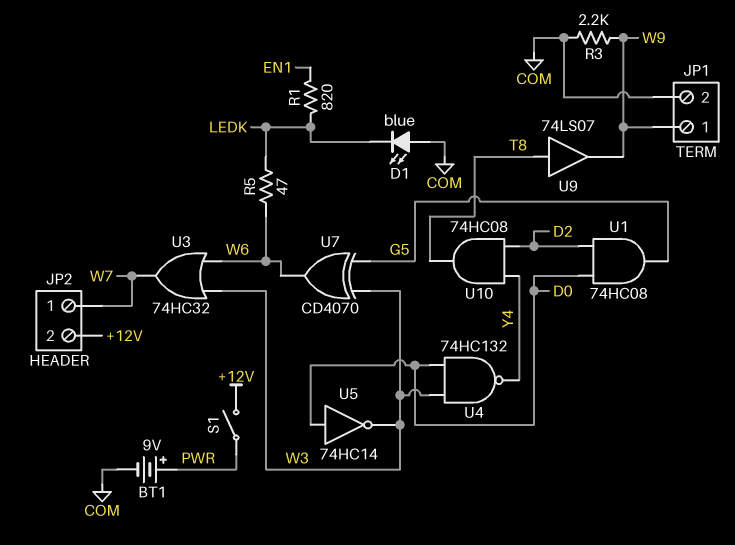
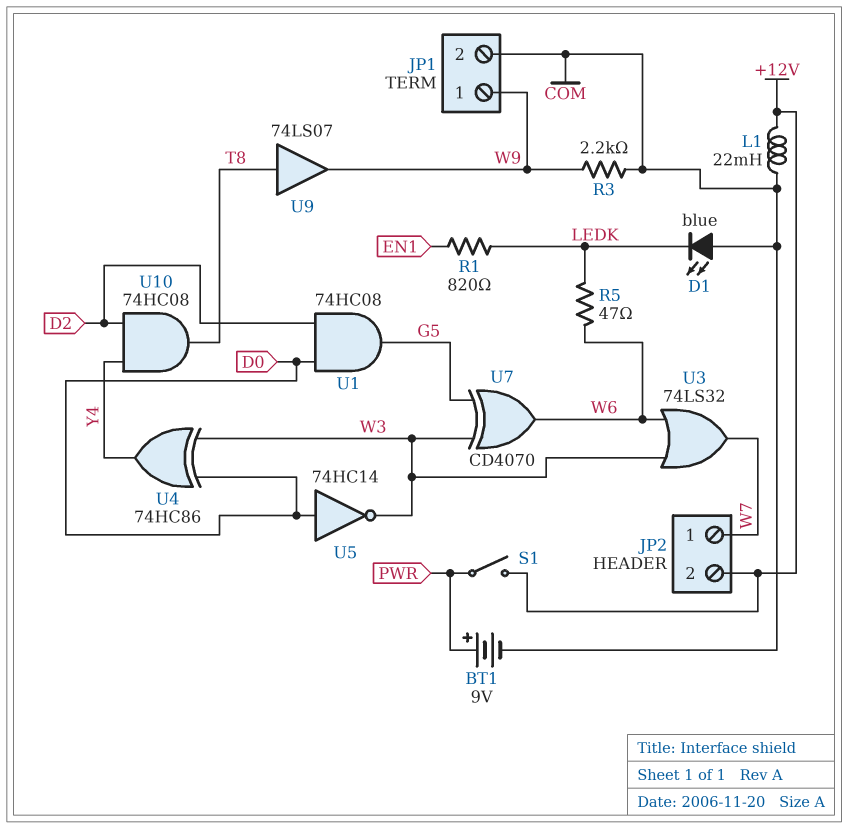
L1: none -> 22mH (+12V, COM)
U3: OR 74HC32 (in W3, in W6, out W7) -> OR 74LS32 (in W3, in W6, out W7)
U4: NAND 74HC132 (in D0, in W3, out Y4) -> XOR 74HC86 (in D0, in W3, out Y4)

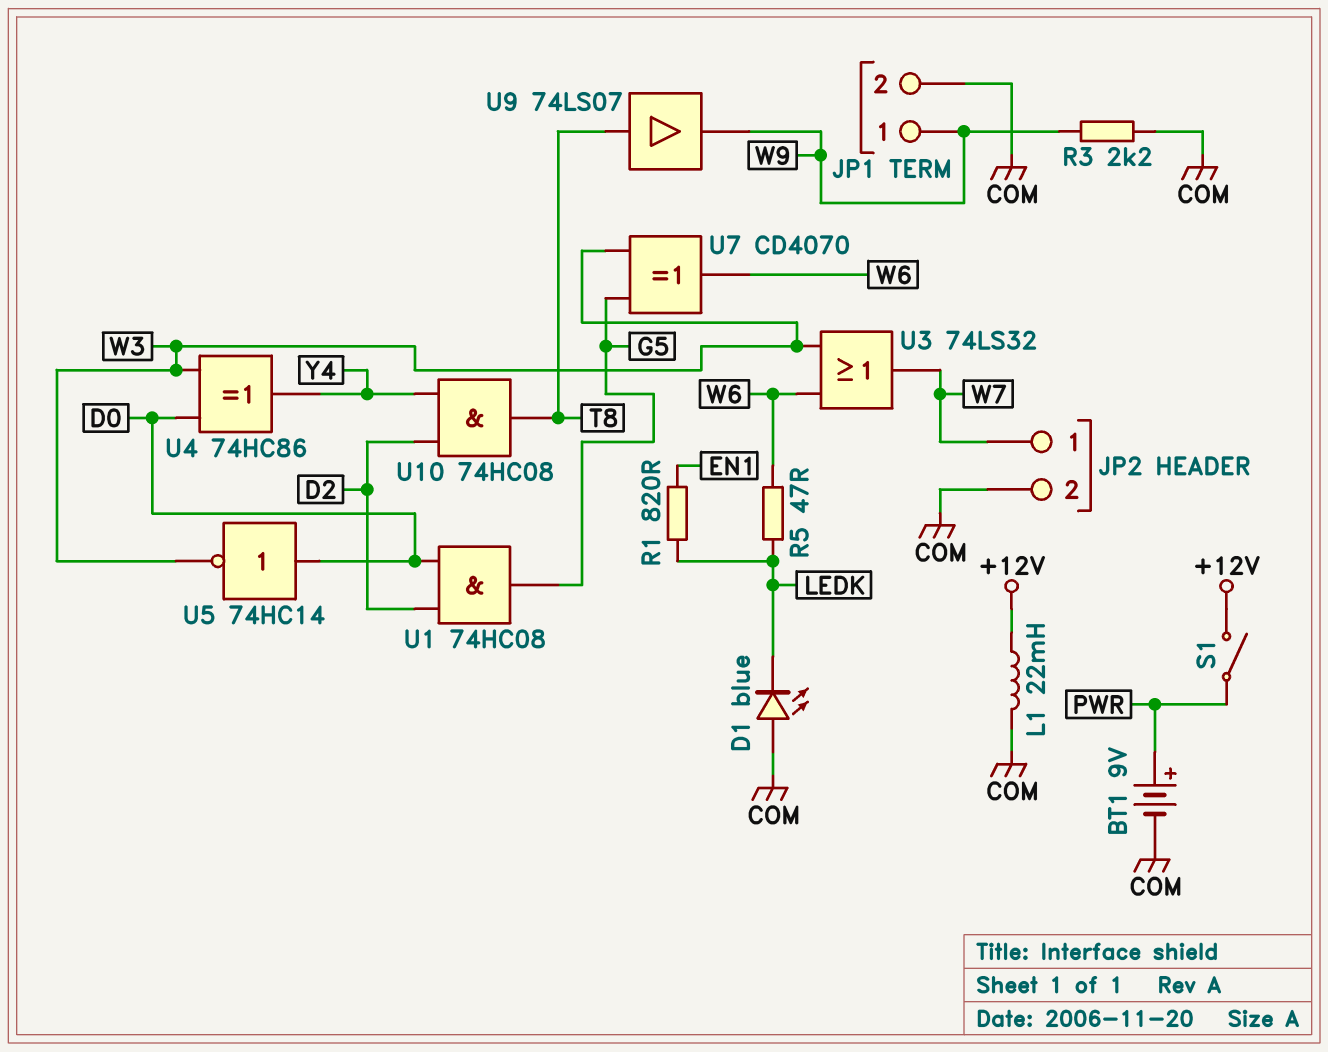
JP2 pin 2: +12V -> COM

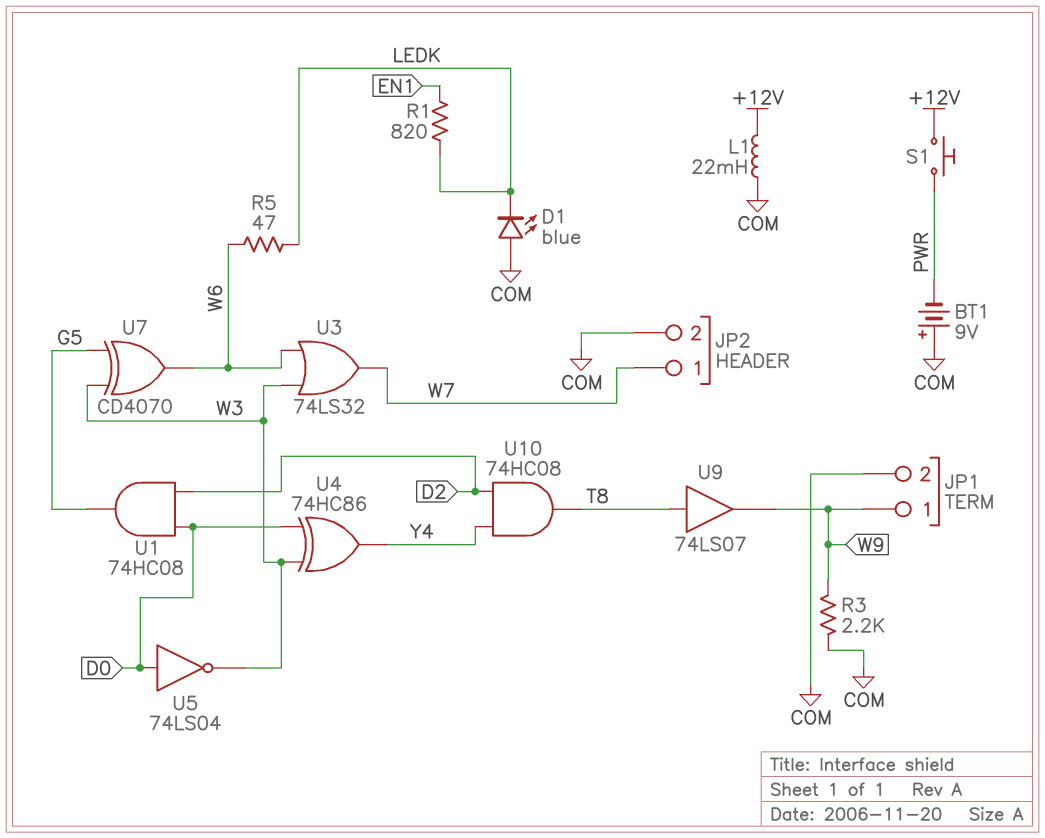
BT1: 9V (plus PWR, minus COM) -> 9V (plus COM, minus PWR)
S1: switch (+12V, PWR) -> button (+12V, PWR)
U5: NOT 74HC14 (in D0, out W3) -> NOT 74LS04 (in D0, out W3)

